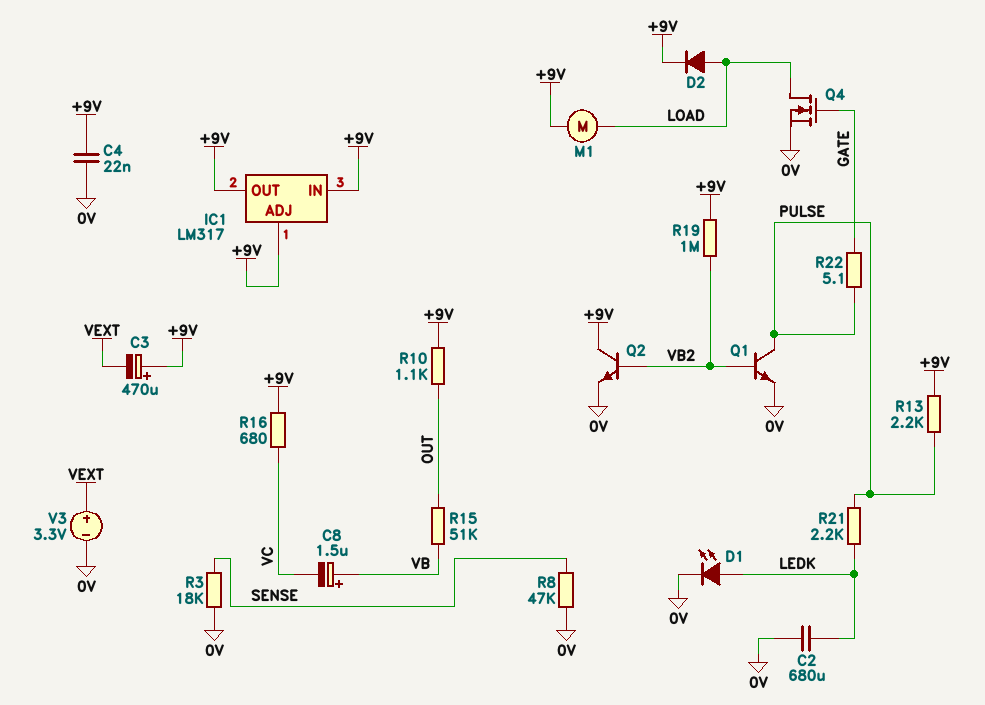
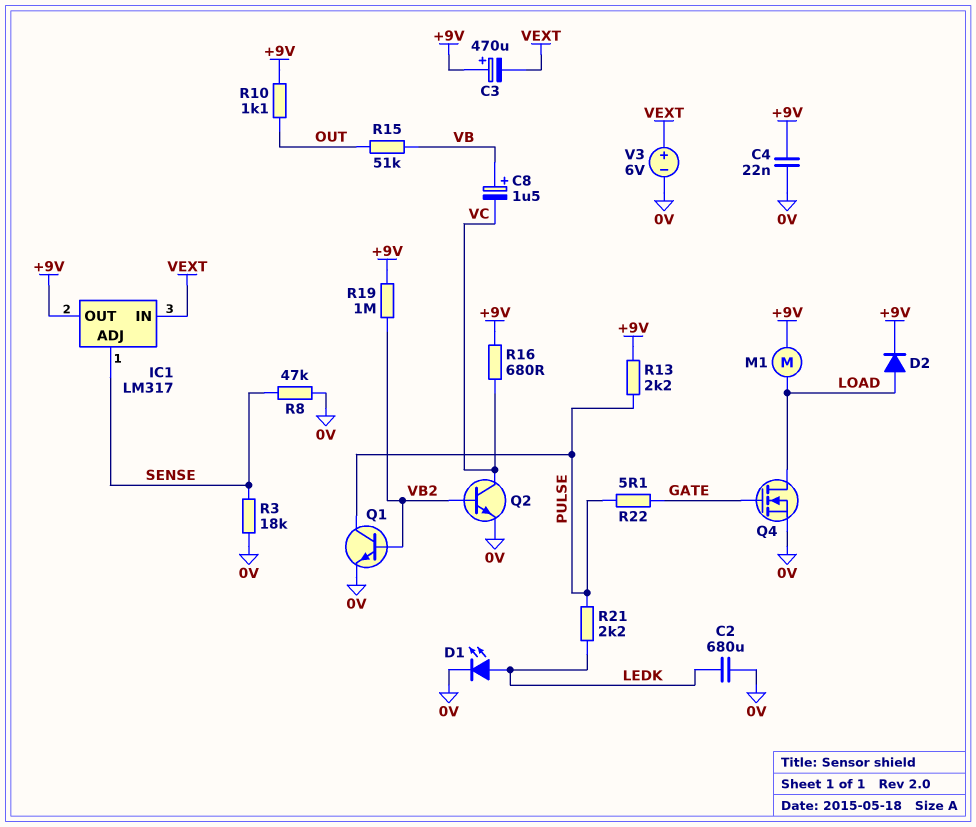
IC1 pin ADJ: +9V -> SENSE
IC1 pin IN: +9V -> VEXT
Q2: NPN (B VB2, C +9V, E 0V) -> NPN (B VB2, C VC, E 0V)
V3: 3.3V (plus VEXT, minus 0V) -> 6V (plus VEXT, minus 0V)

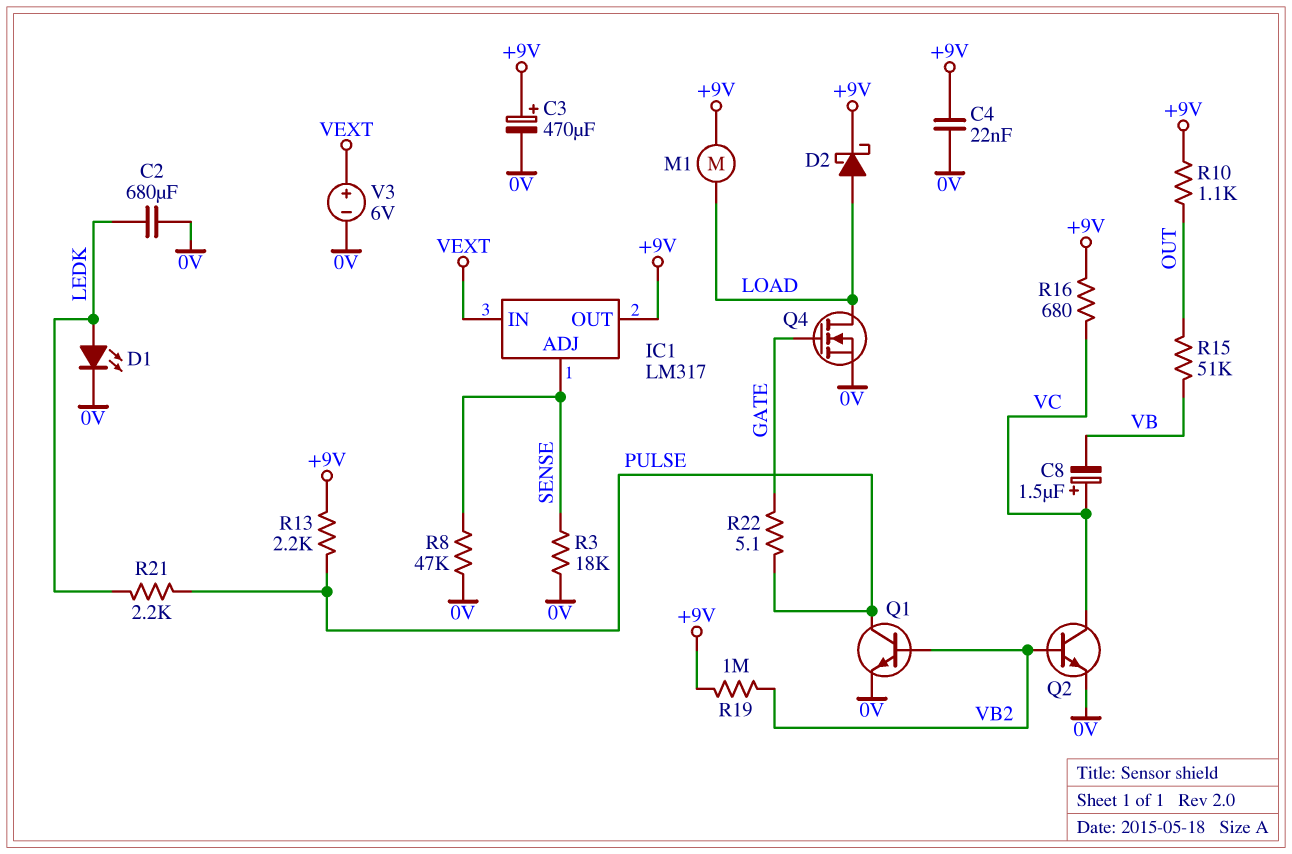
C3: 470uF (plus +9V, minus VEXT) -> 470uF (plus +9V, minus 0V)
C8: 1.5uF (plus VB, minus VC) -> 1.5uF (plus VC, minus VB)
D2: diode (A LOAD, K +9V) -> schottky (A LOAD, K +9V)

